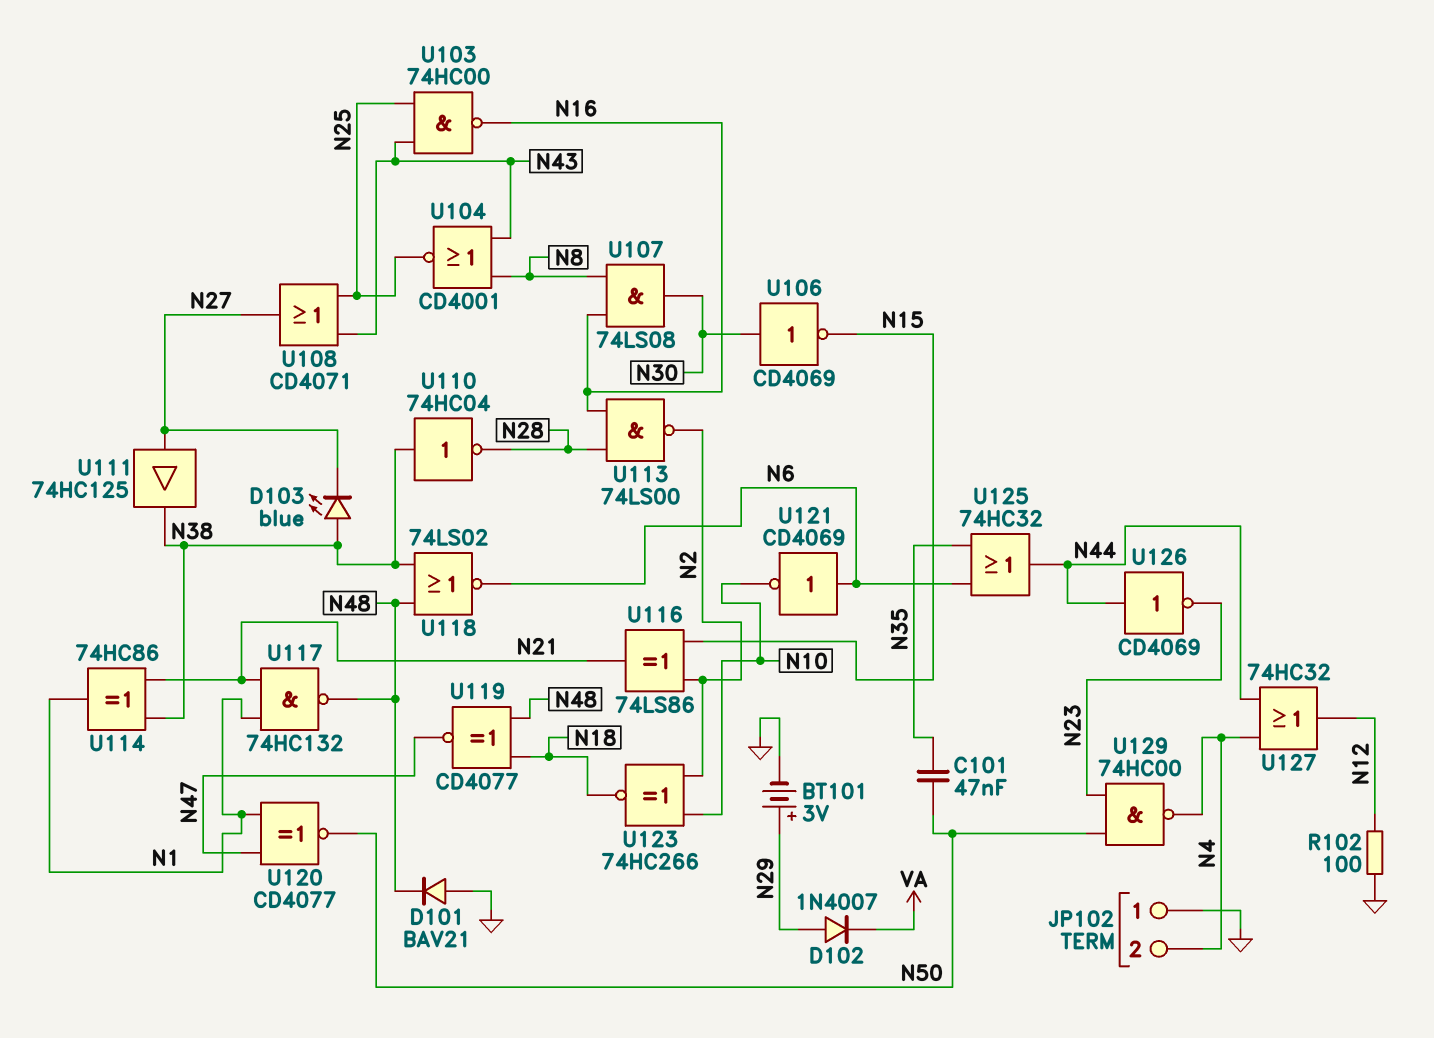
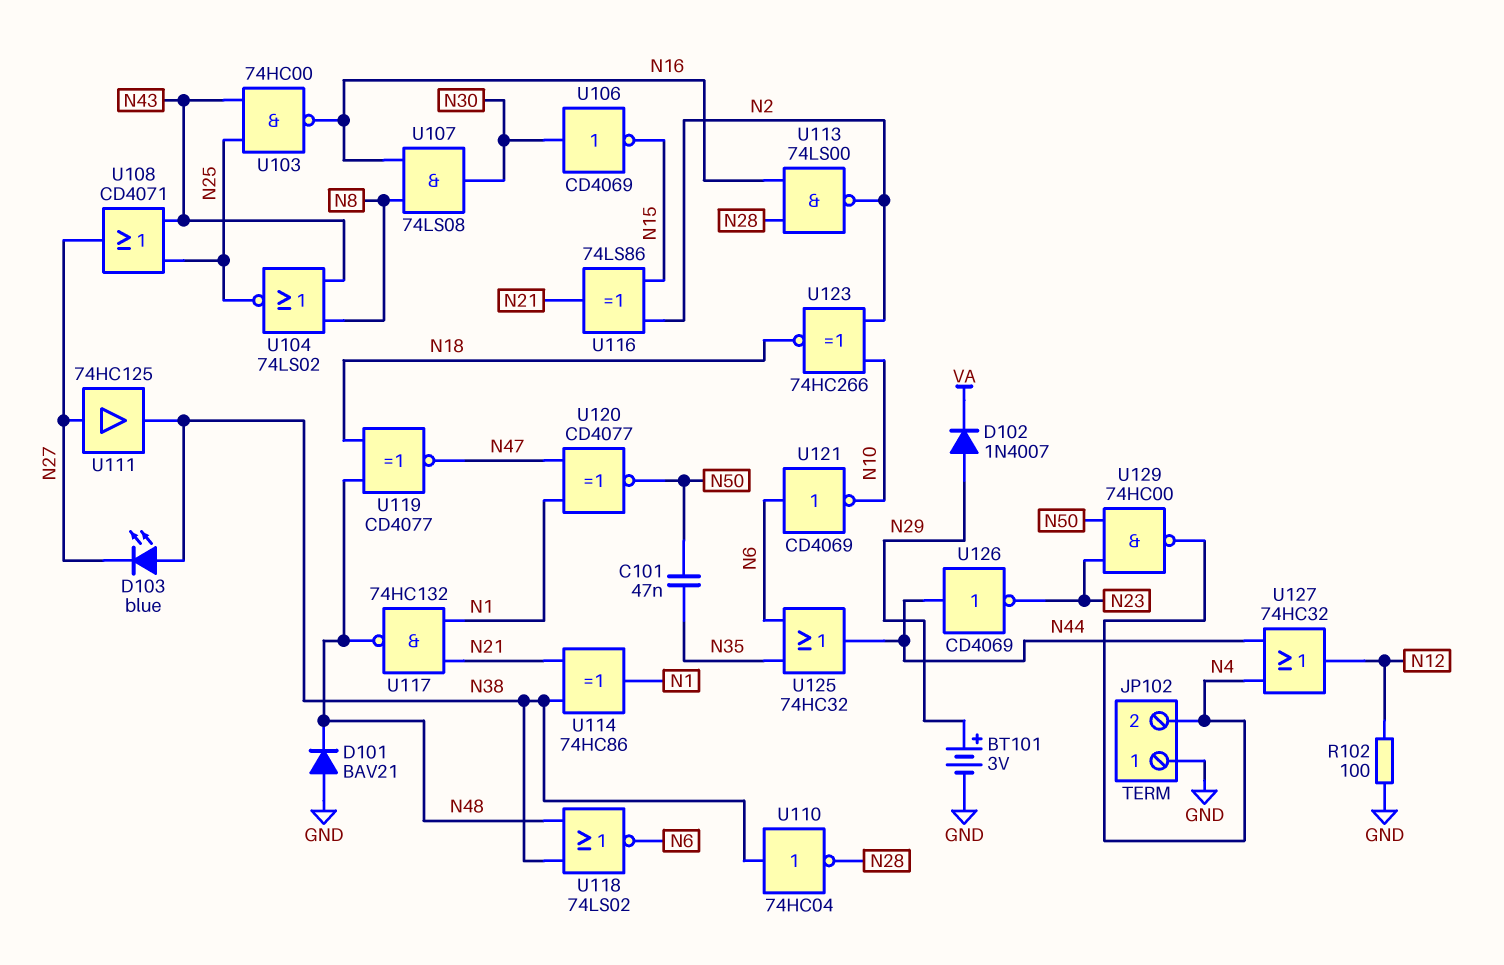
U104: NOR CD4001 (in N8, in N43, out N25) -> NOR 74LS02 (in N8, in N43, out N25)

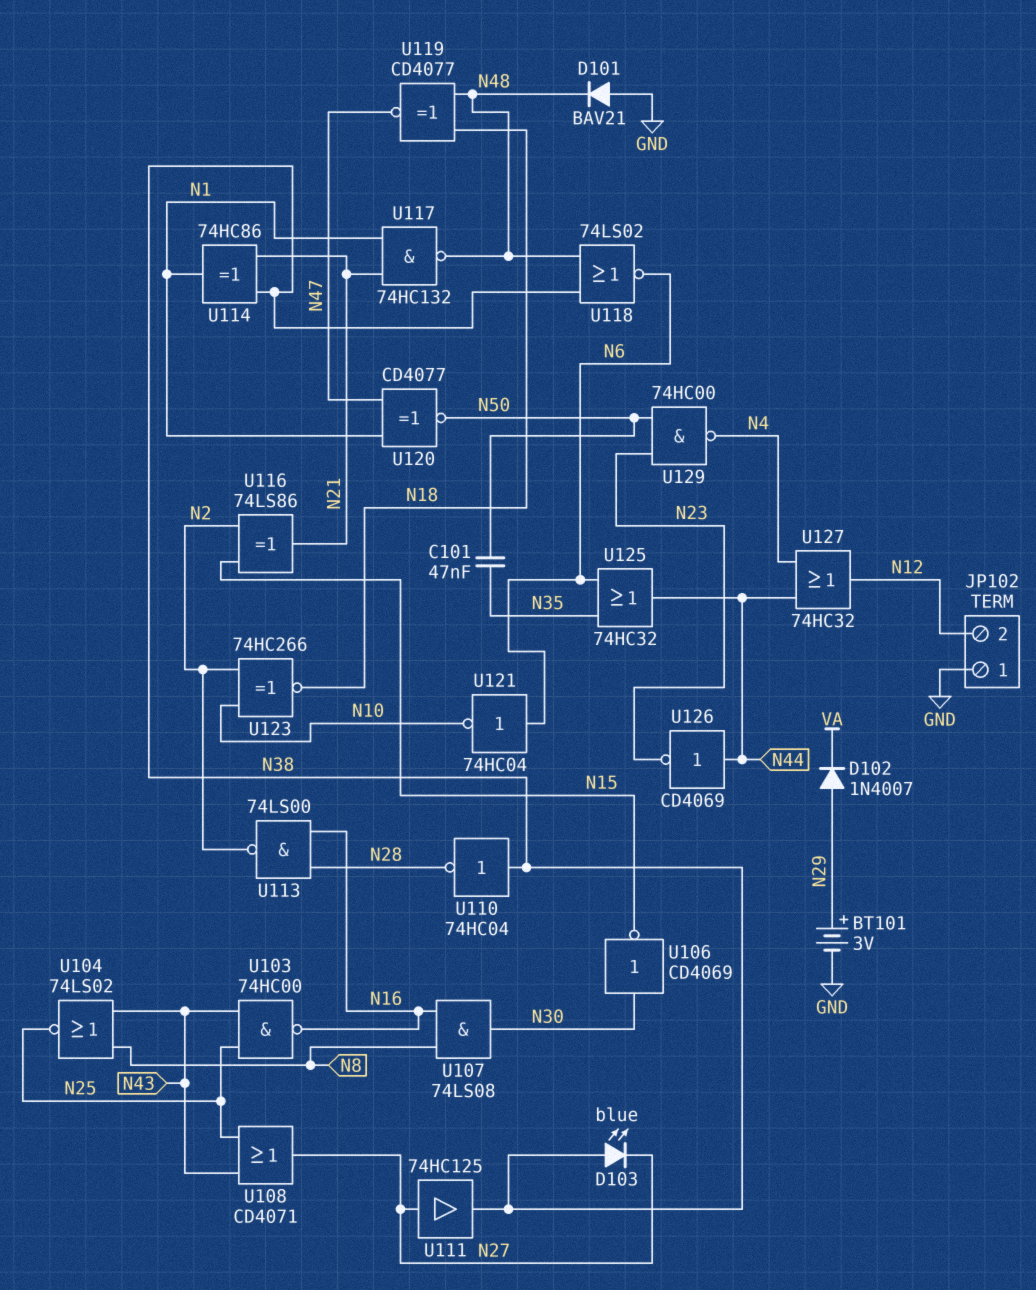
JP102 pin 2: N4 -> N12
R102: 100 (GND, N12) -> none
U121: NOT CD4069 (in N6, out N10) -> NOT 74HC04 (in N6, out N10)

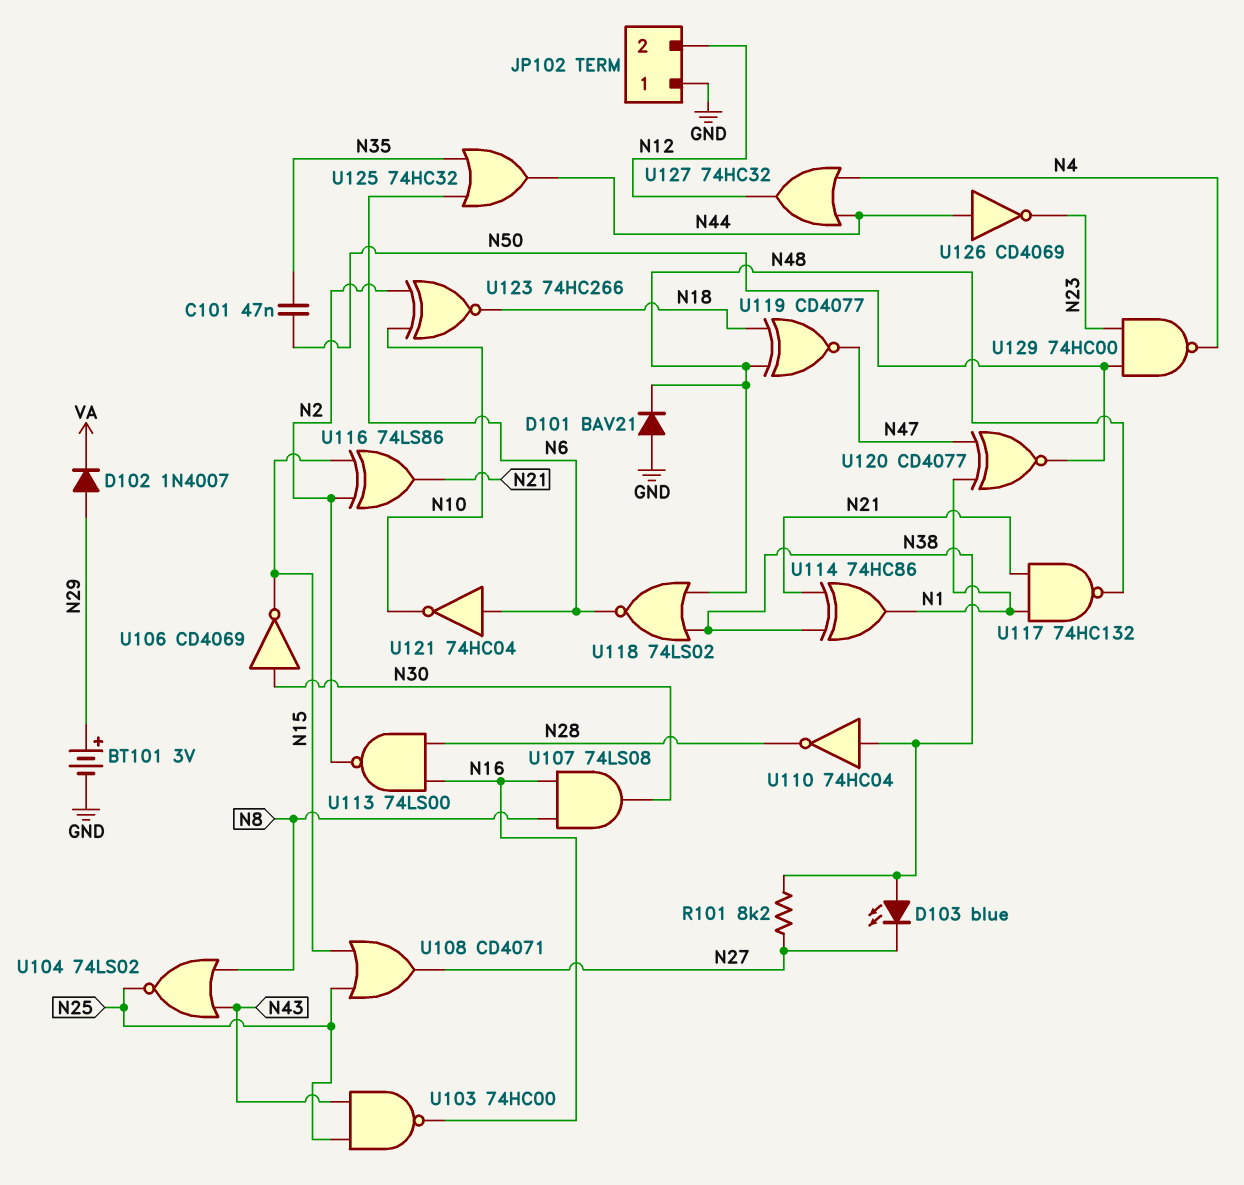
R101: none -> 8.2k (N27, N38)
U108: OR CD4071 (in N25, in N43, out N27) -> OR CD4071 (in N15, in N25, out N27)
U111: buffer 74HC125 (in N27, out N38) -> none

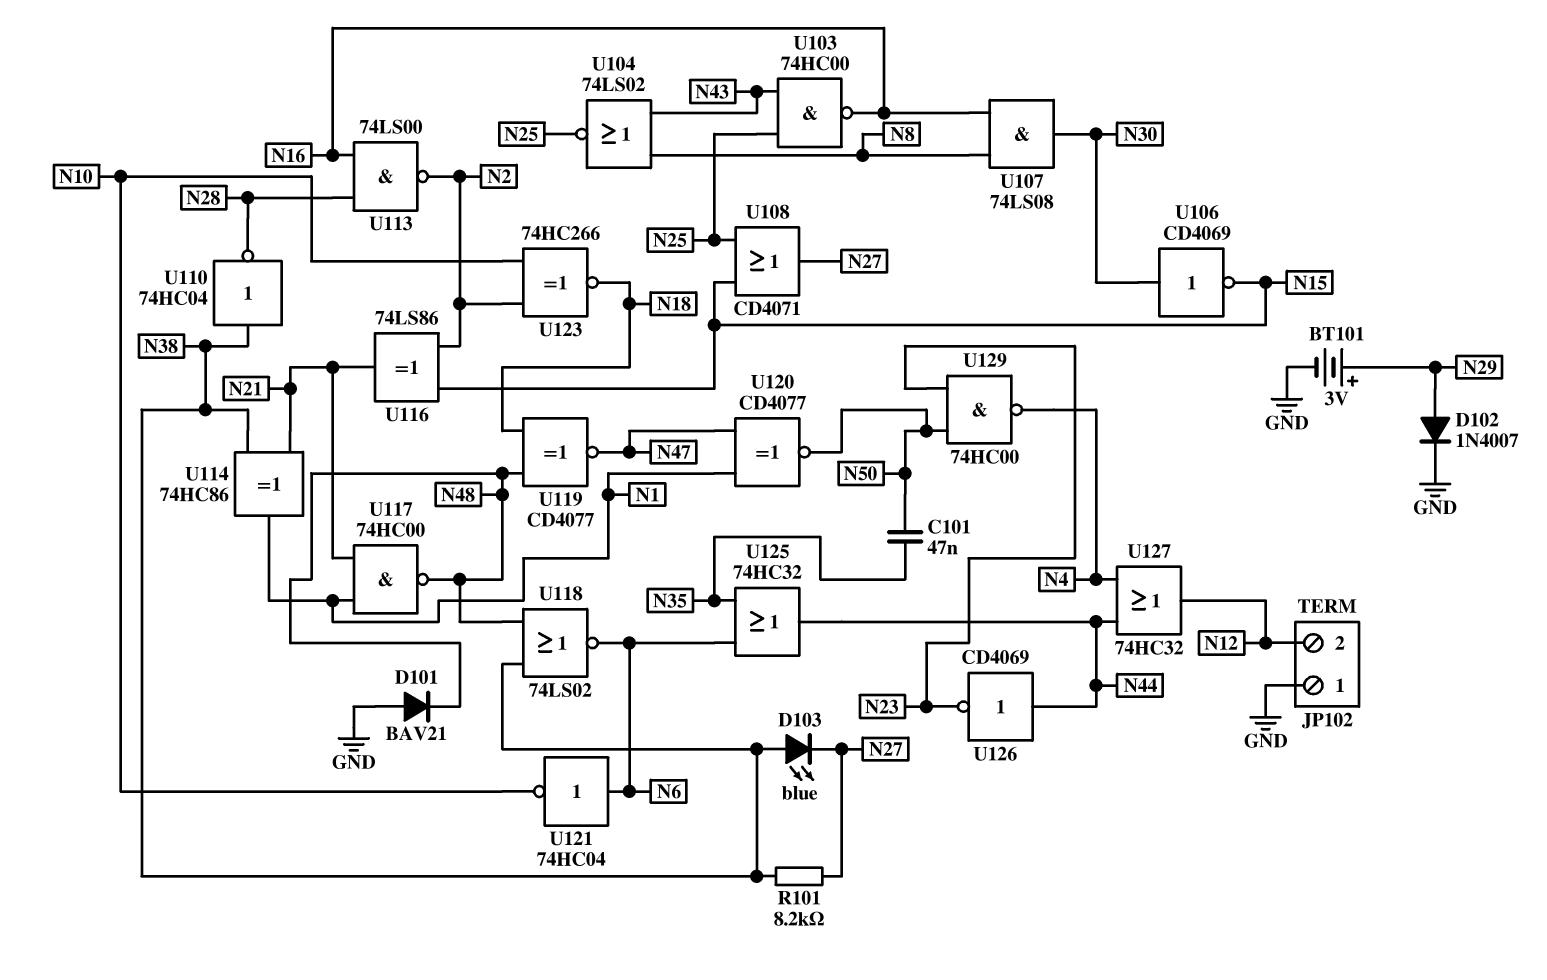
D102: diode 1N4007 (A N29, K VA) -> diode 1N4007 (A N29, K GND)
U117: NAND 74HC132 (in N1, in N21, out N48) -> NAND 74HC00 (in N1, in N21, out N48)

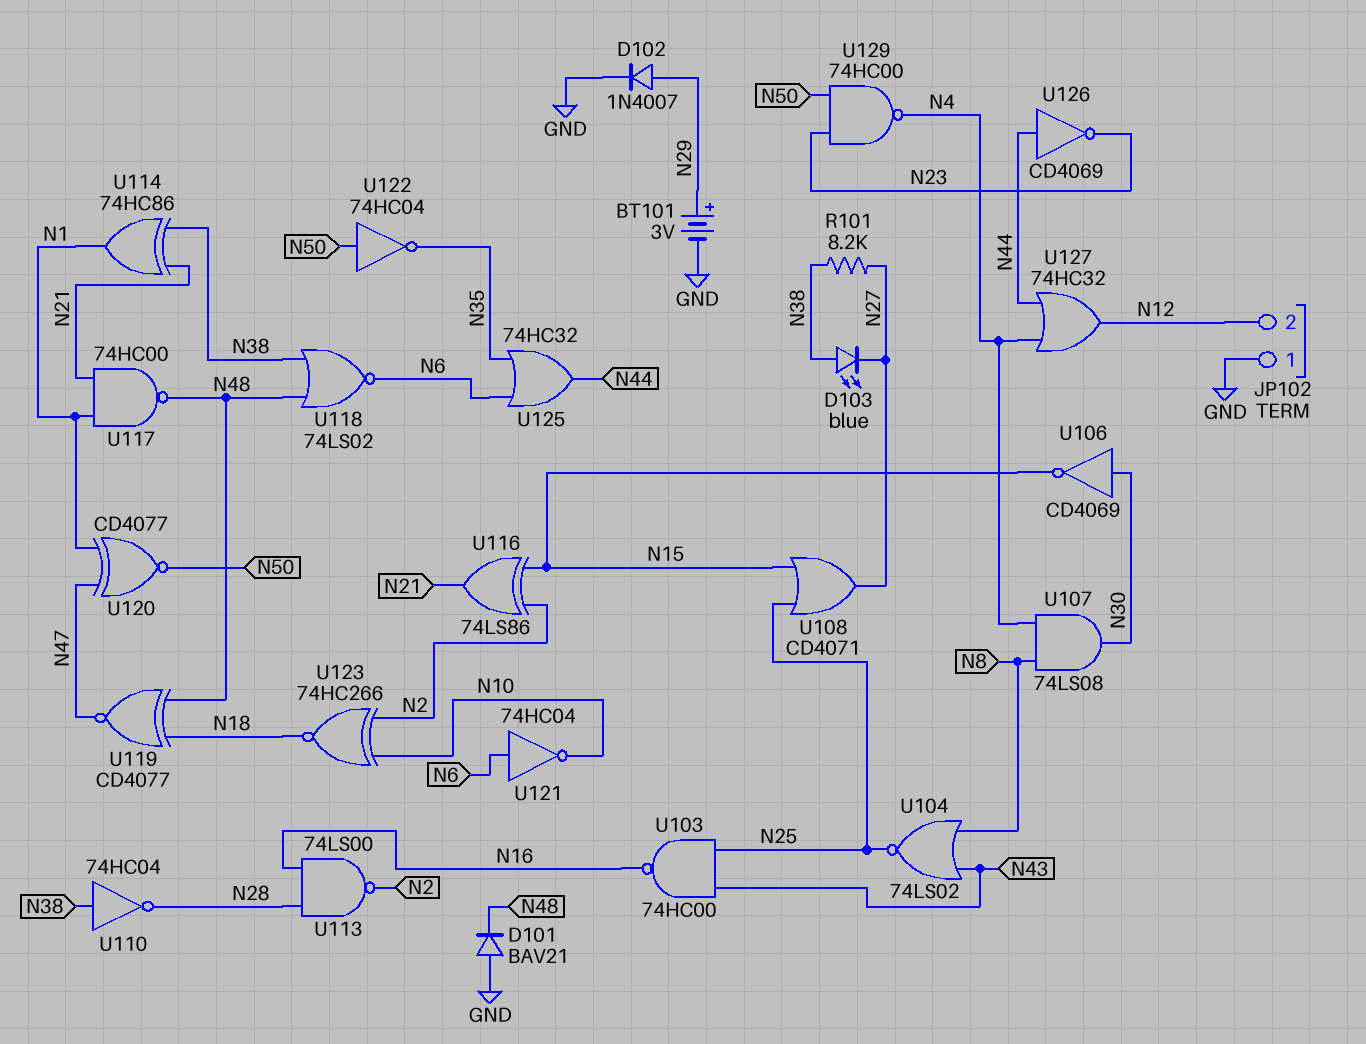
C101: 47nF (N35, N50) -> none
U107: AND 74LS08 (in N8, in N16, out N30) -> AND 74LS08 (in N4, in N8, out N30)
U122: none -> NOT 74HC04 (in N50, out N35)

